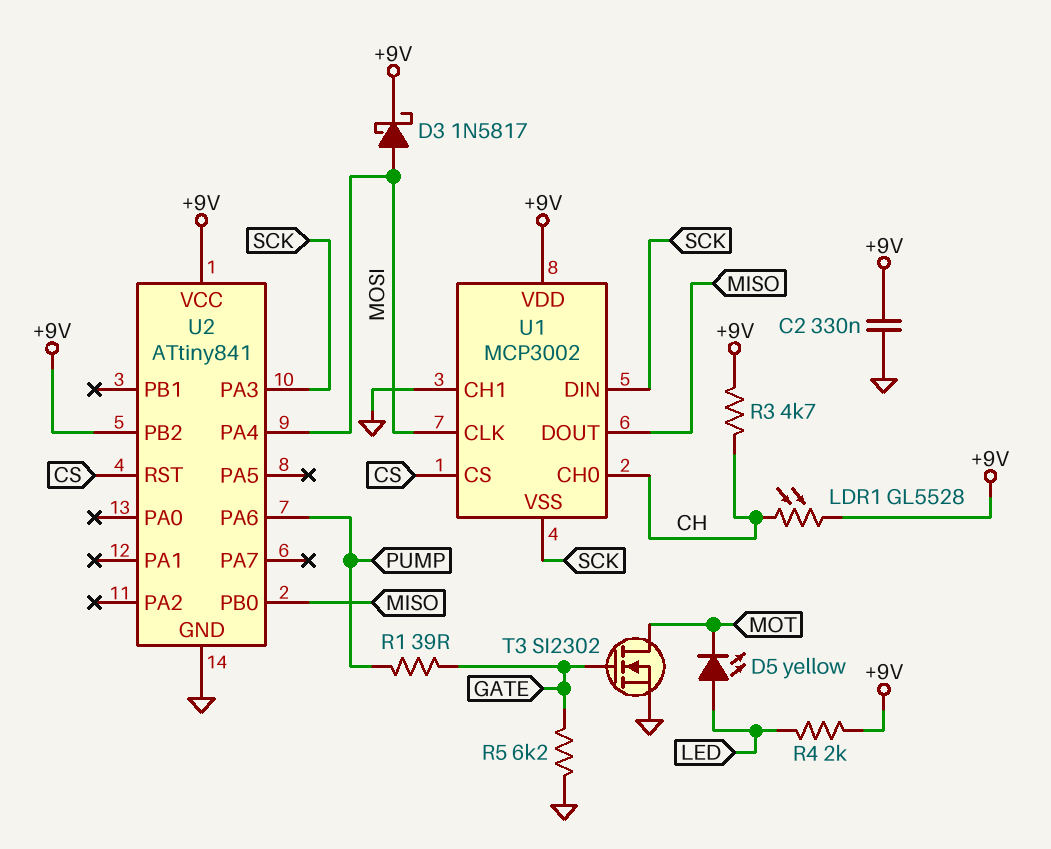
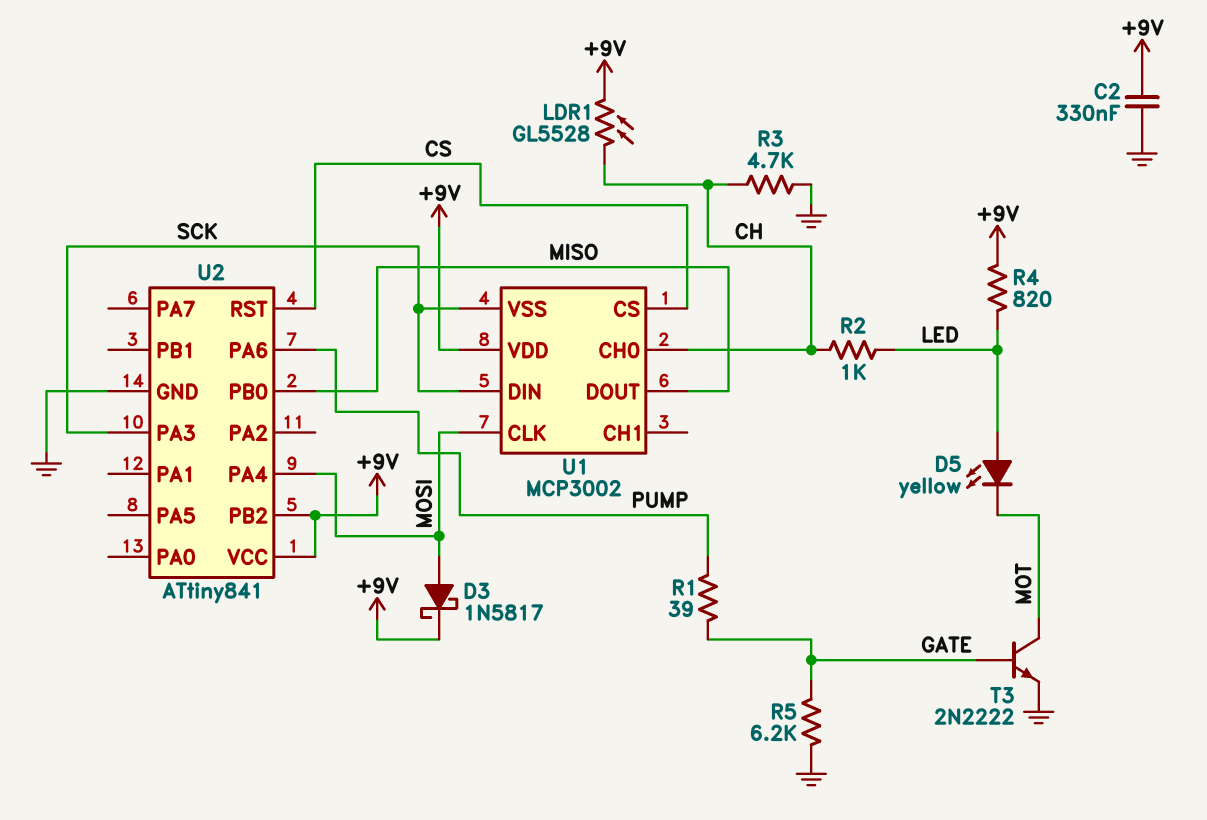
R2: none -> 1k (CH, LED)
R3: 4.7k (+9V, CH) -> 4.7k (CH, GND)
R4: 2k (+9V, LED) -> 820 (+9V, LED)
T3: NMOS SI2302 (G GATE, D MOT, S GND) -> NPN 2N2222 (B GATE, C MOT, E GND)
U1 pin CH1: GND -> none

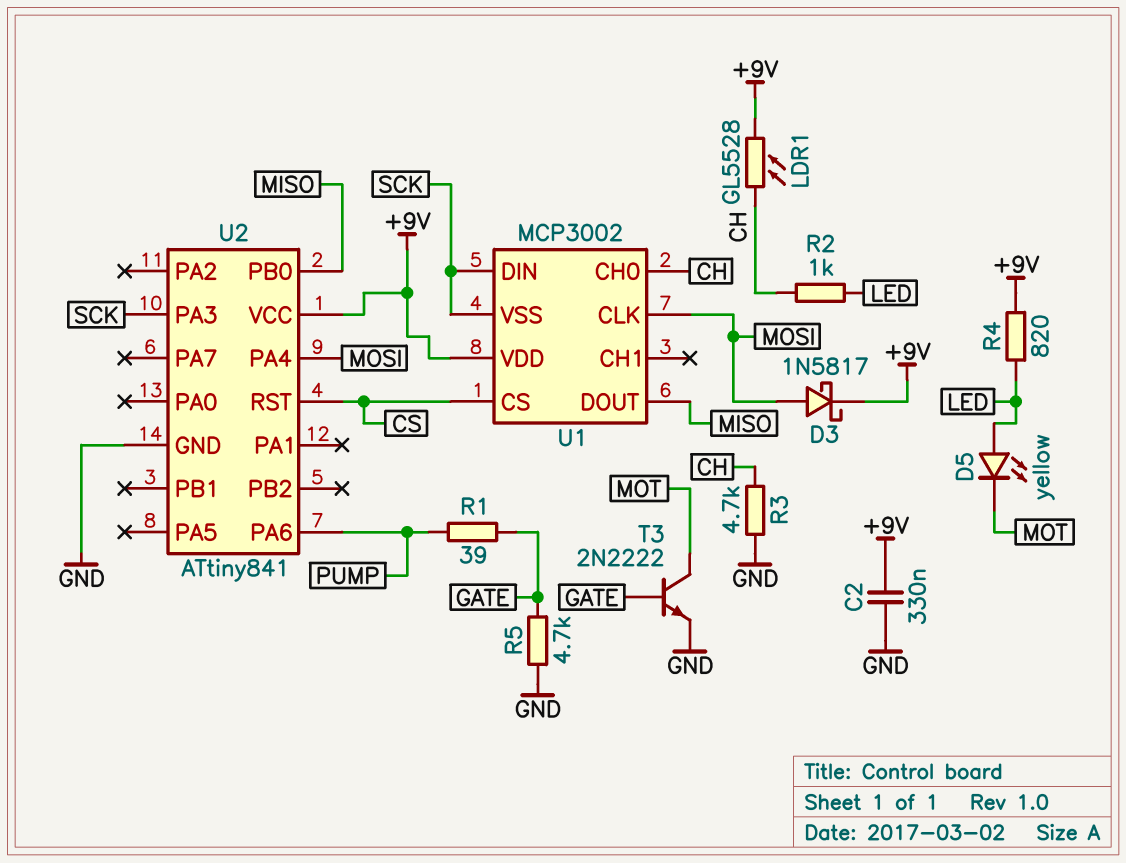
R5: 6.2k (GATE, GND) -> 4.7k (GATE, GND)
U2 pin PB2: +9V -> none

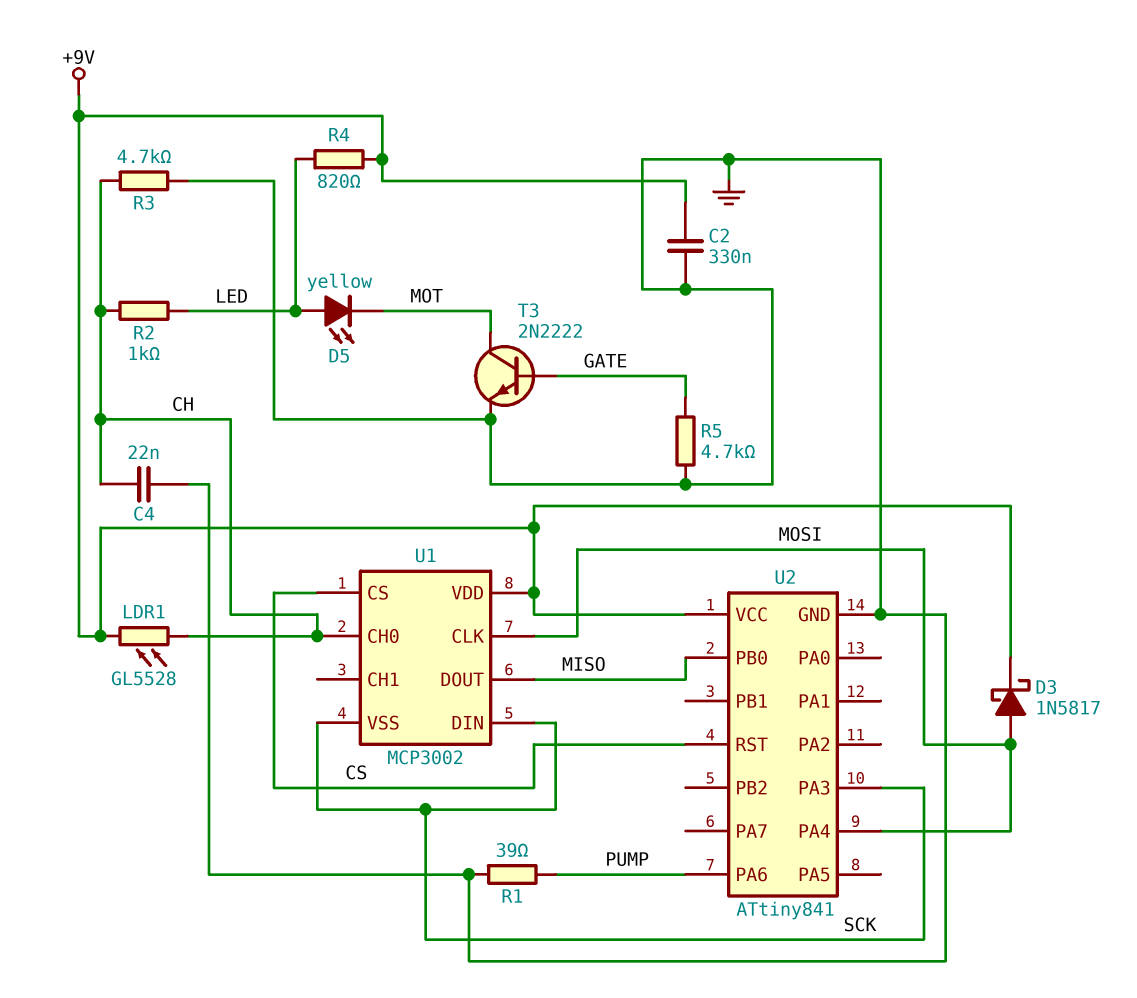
C4: none -> 22nF (CH, GND)
R1: 39 (GATE, PUMP) -> 39 (GND, PUMP)

